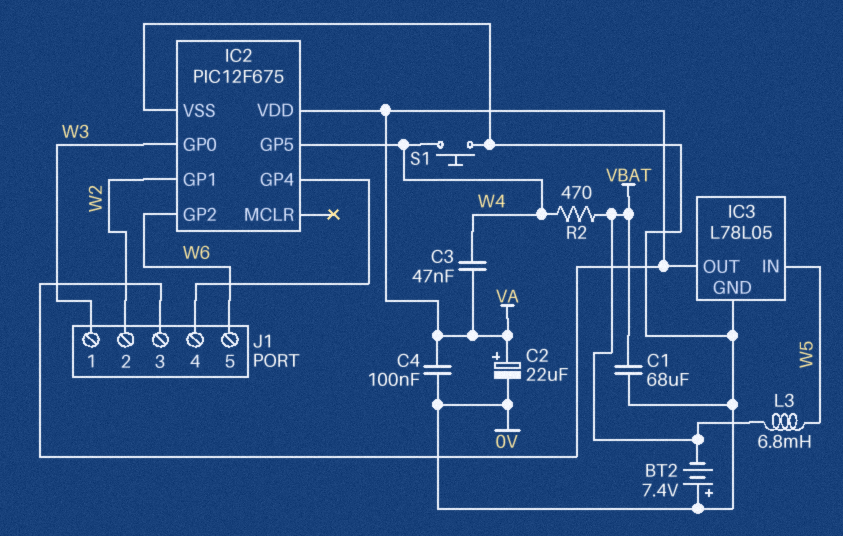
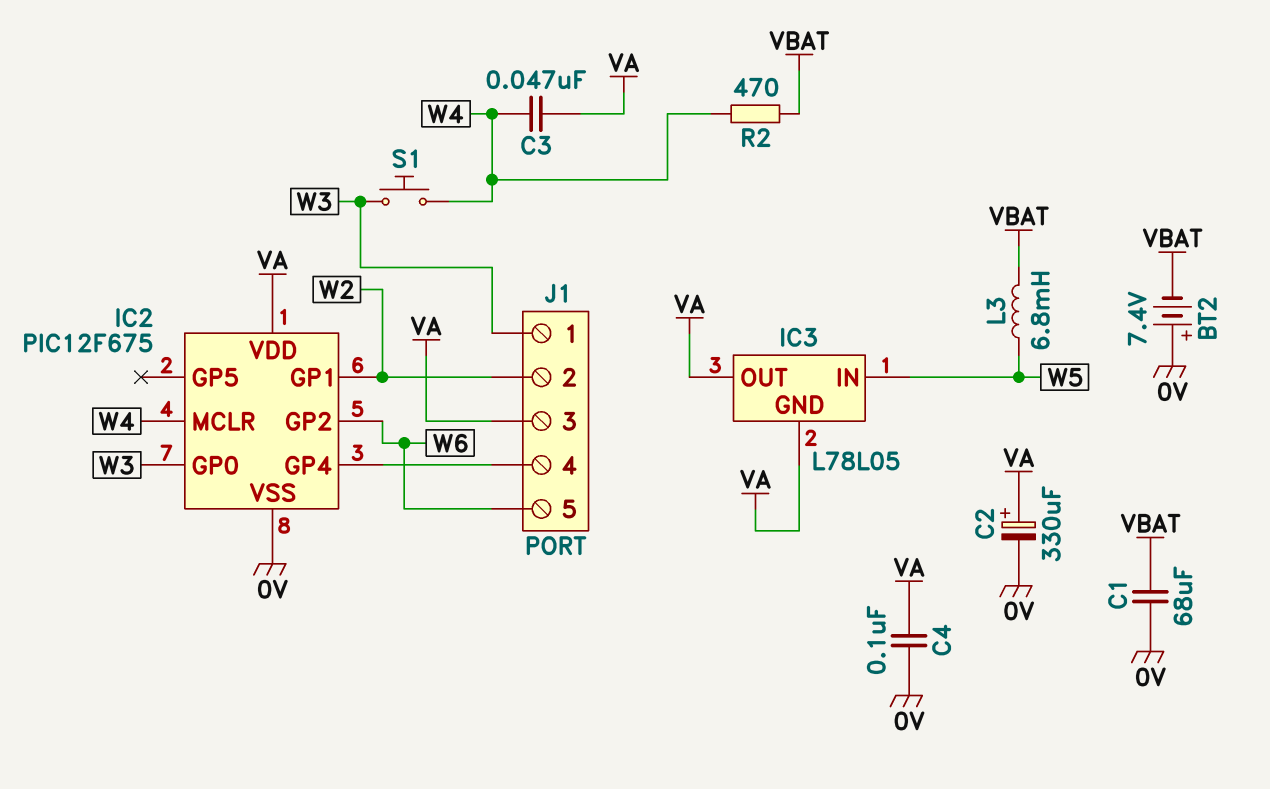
C2: 22uF (plus VA, minus 0V) -> 330uF (plus VA, minus 0V)
IC2 pin GP5: W4 -> none
IC2 pin MCLR: none -> W4
IC3 pin GND: 0V -> VA
S1: button (0V, W4) -> button (W3, W4)

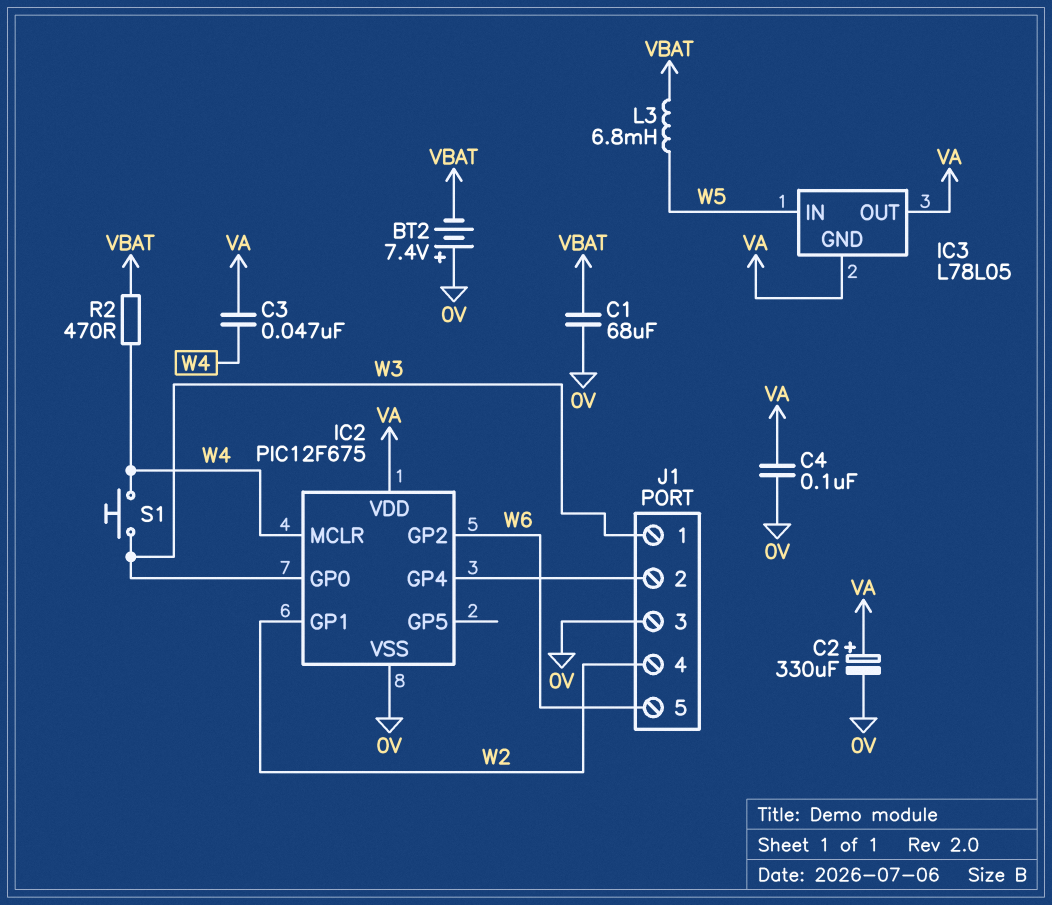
J1 pin 2: W2 -> IC2/GP4
J1 pin 3: VA -> 0V
J1 pin 4: IC2/GP4 -> W2

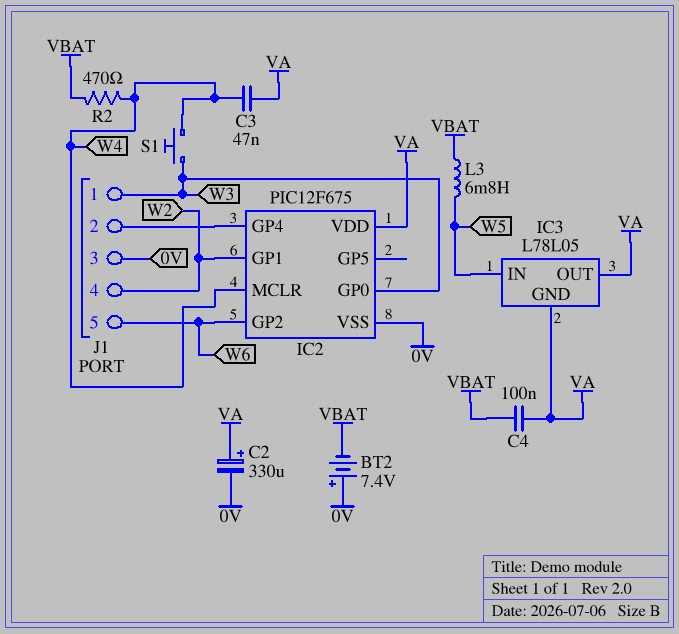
C1: 68uF (0V, VBAT) -> none
C4: 100nF (0V, VA) -> 100nF (VA, VBAT)

